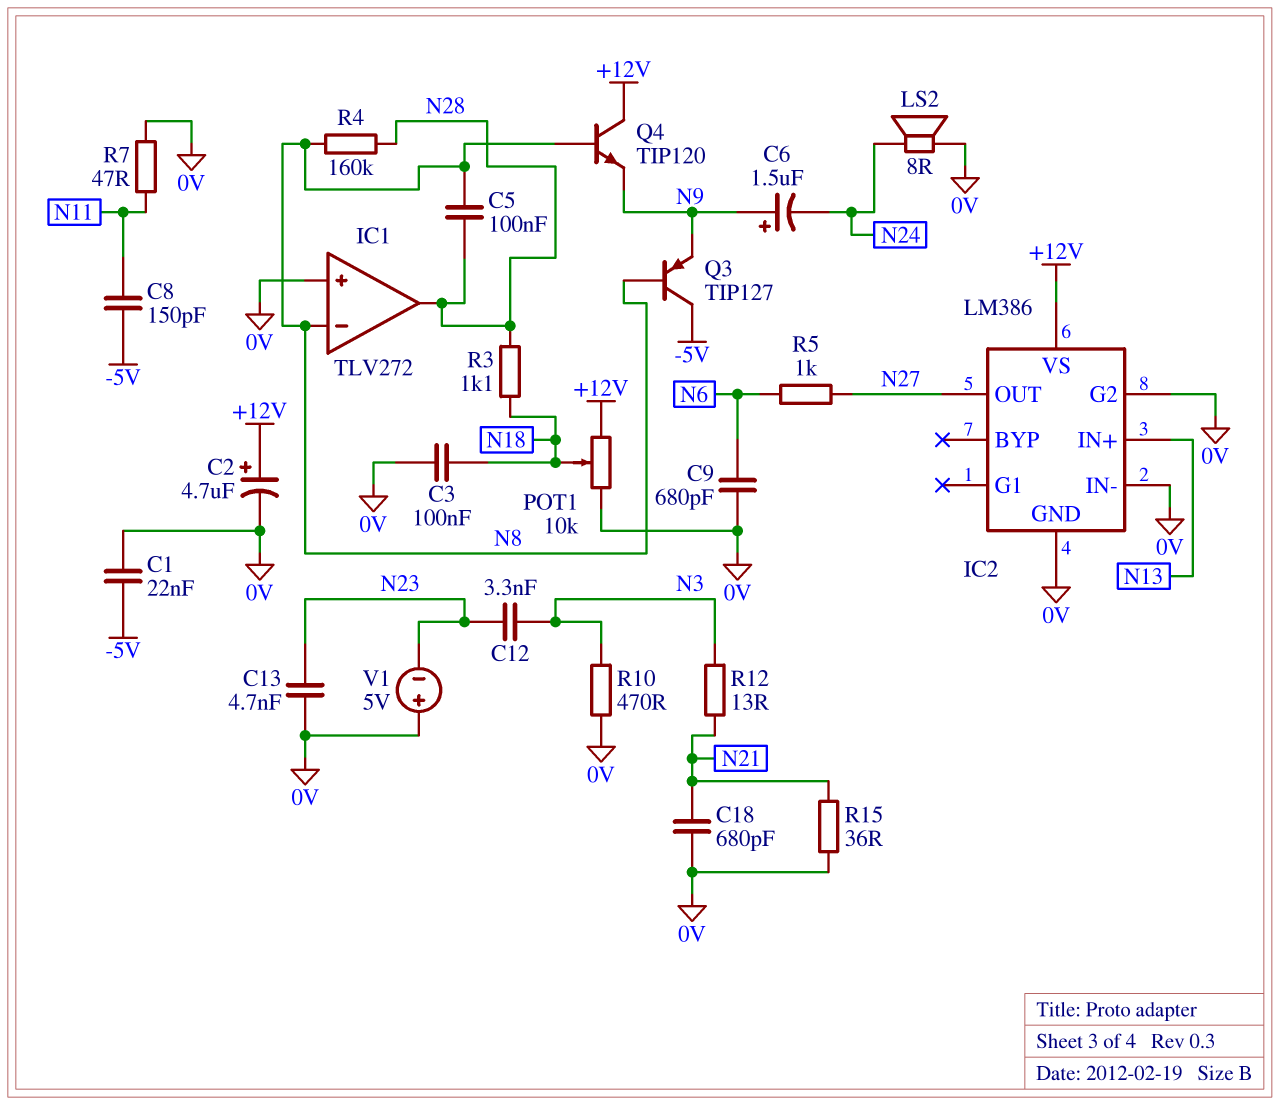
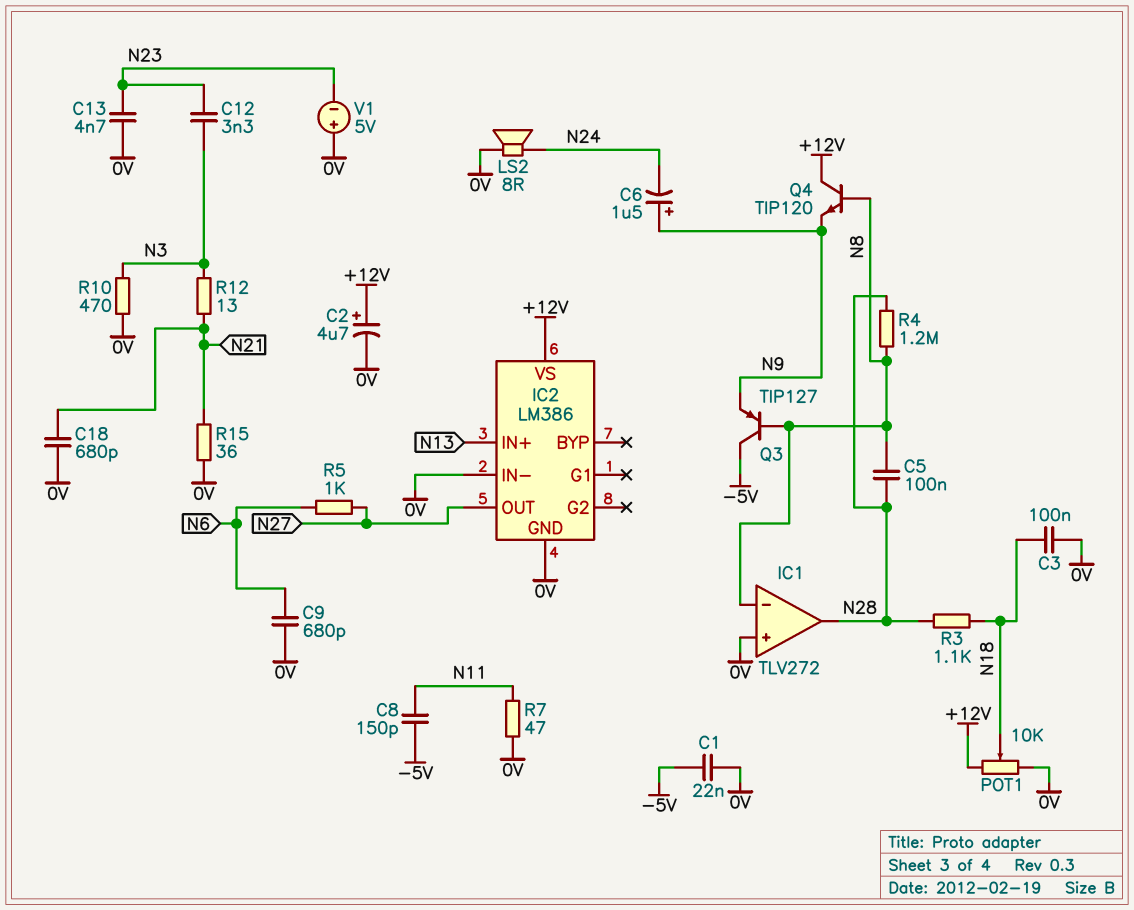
IC2 pin G2: 0V -> none
R4: 160k (N8, N28) -> 1.2M (N8, N28)

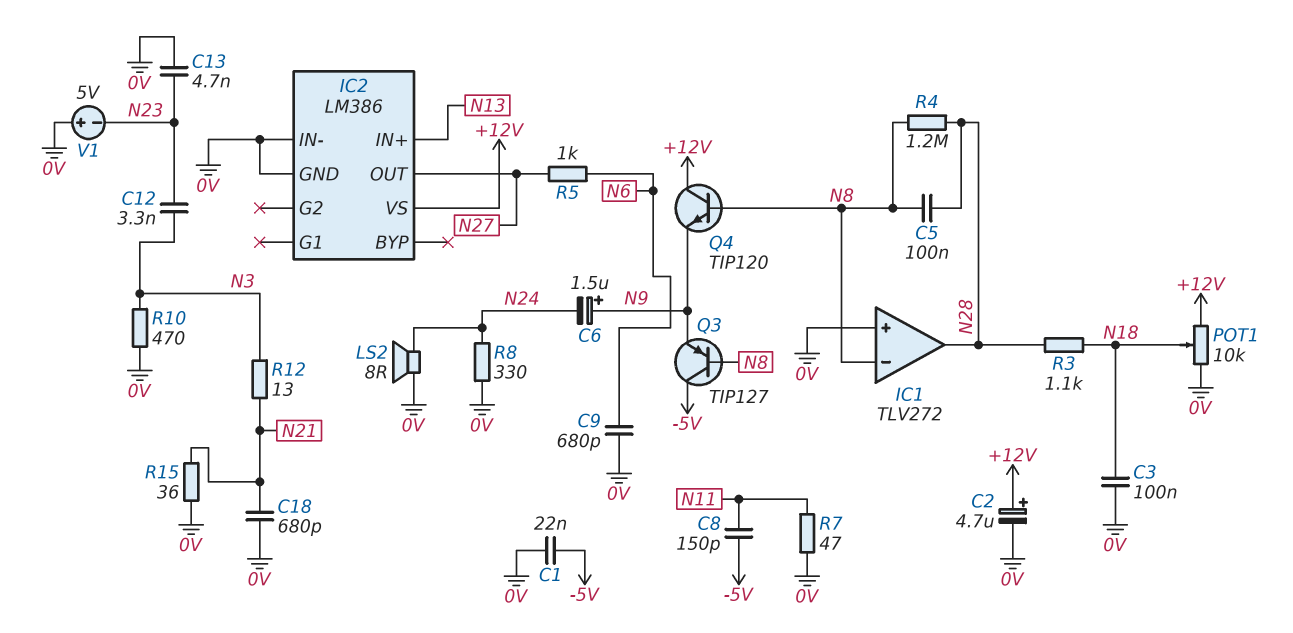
R8: none -> 330 (0V, N24)

